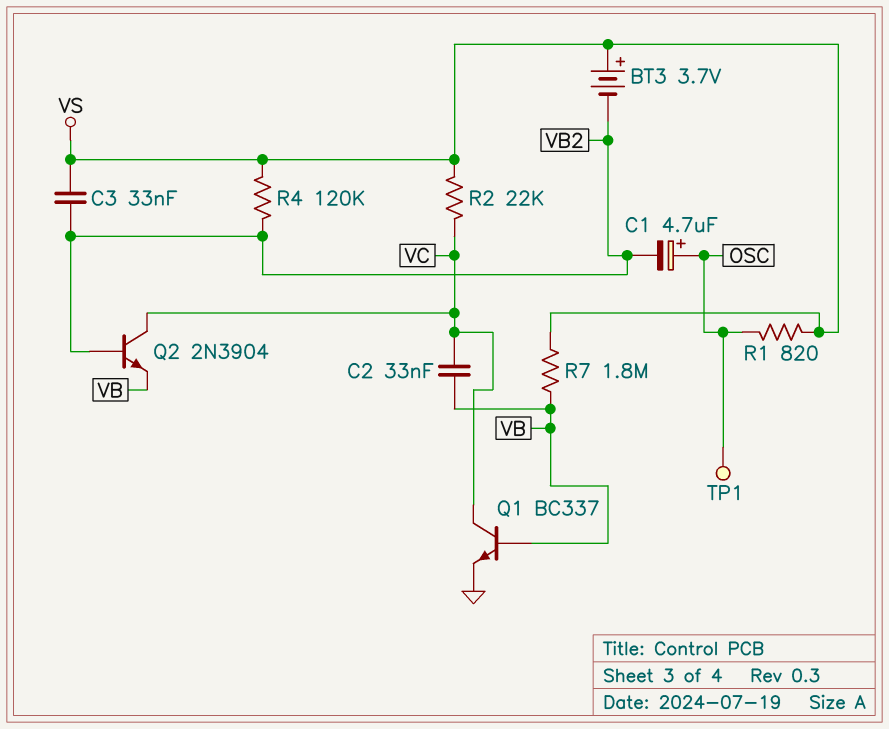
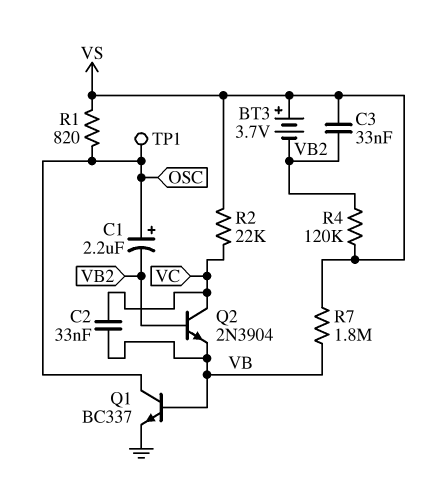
C1: 4.7uF (plus OSC, minus VB2) -> 2.2uF (plus OSC, minus VB2)
Q1: NPN BC337 (B VB, C VC, E GND) -> NPN BC337 (B VB, C OSC, E GND)

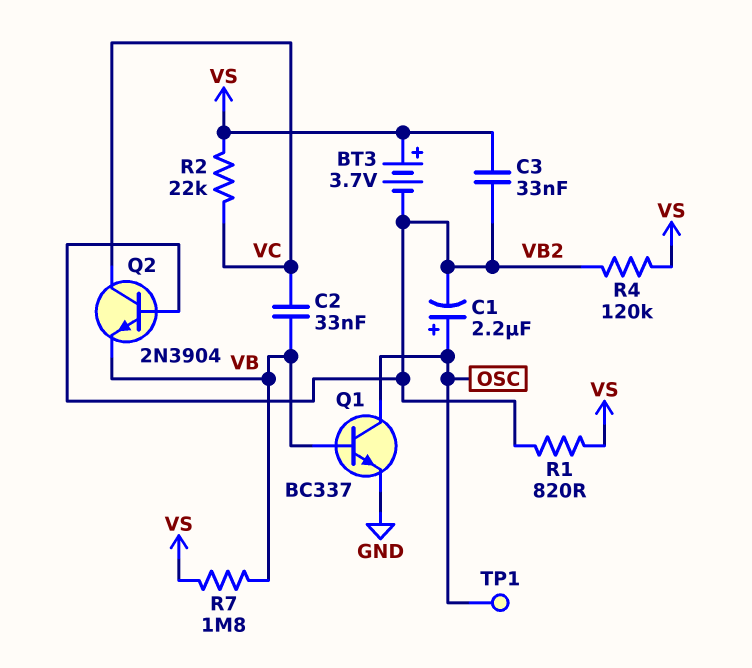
R1: 820 (OSC, VS) -> 820 (VB2, VS)

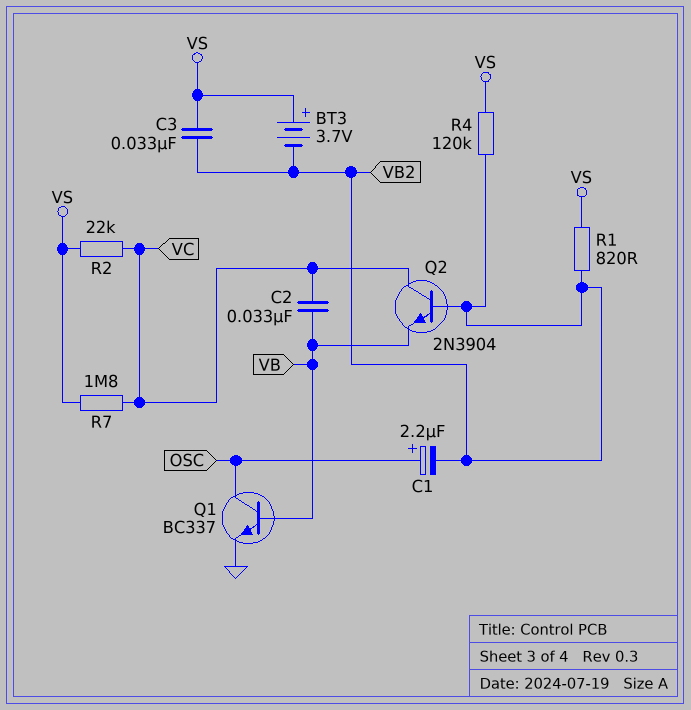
R7: 1.8M (VB, VS) -> 1.8M (VC, VS)
TP1: test point (OSC) -> none

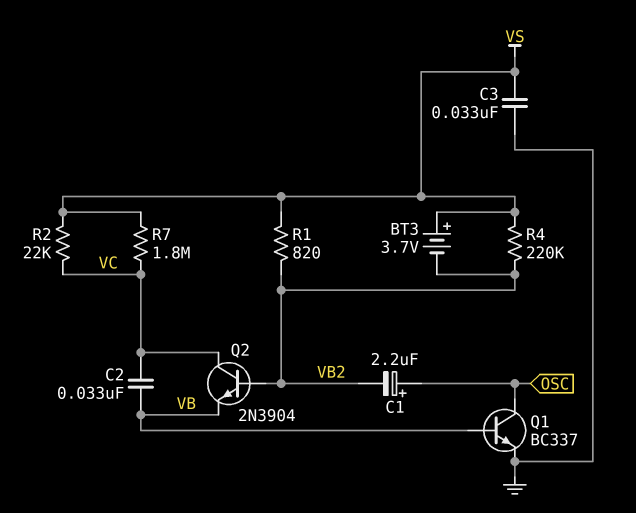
C3: 33nF (VB2, VS) -> 33nF (GND, VS)
R4: 120k (VB2, VS) -> 220k (VB2, VS)

